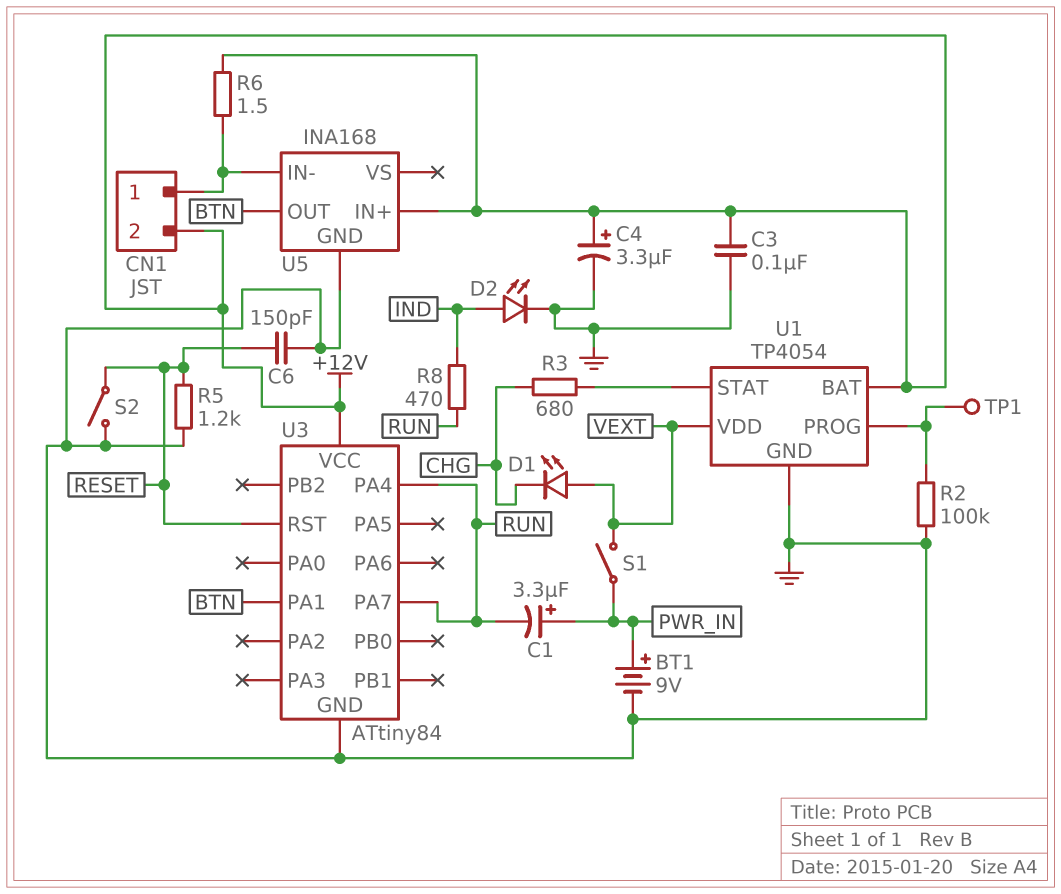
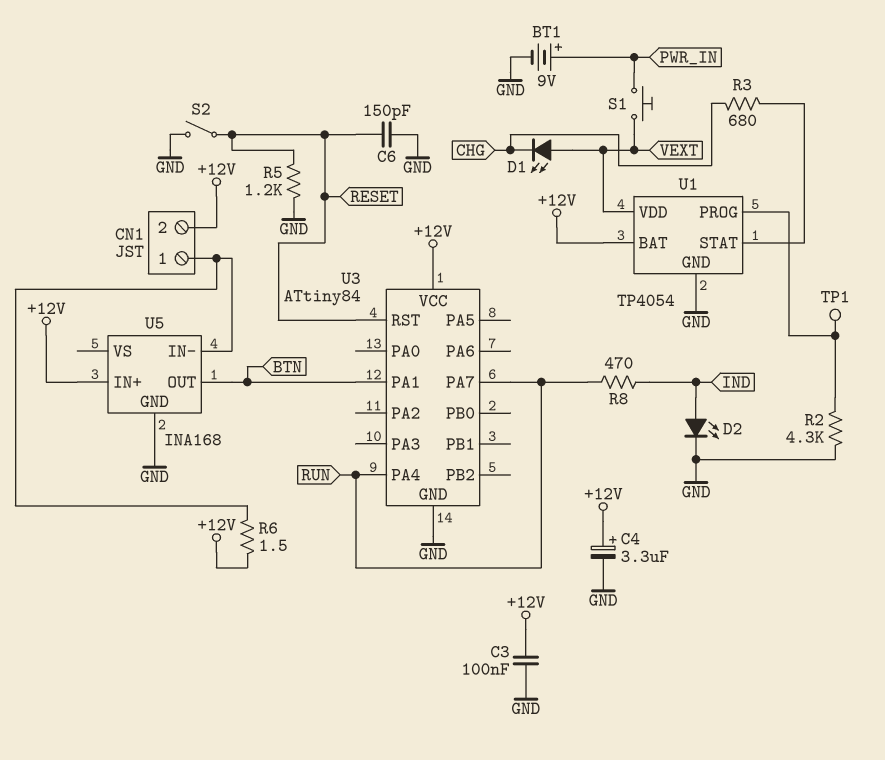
C1: 3.3uF (plus PWR_IN, minus RUN) -> none
R2: 100k (GND, U1/PROG) -> 4.3k (GND, U1/PROG)
S1: switch (PWR_IN, VEXT) -> button (PWR_IN, VEXT)

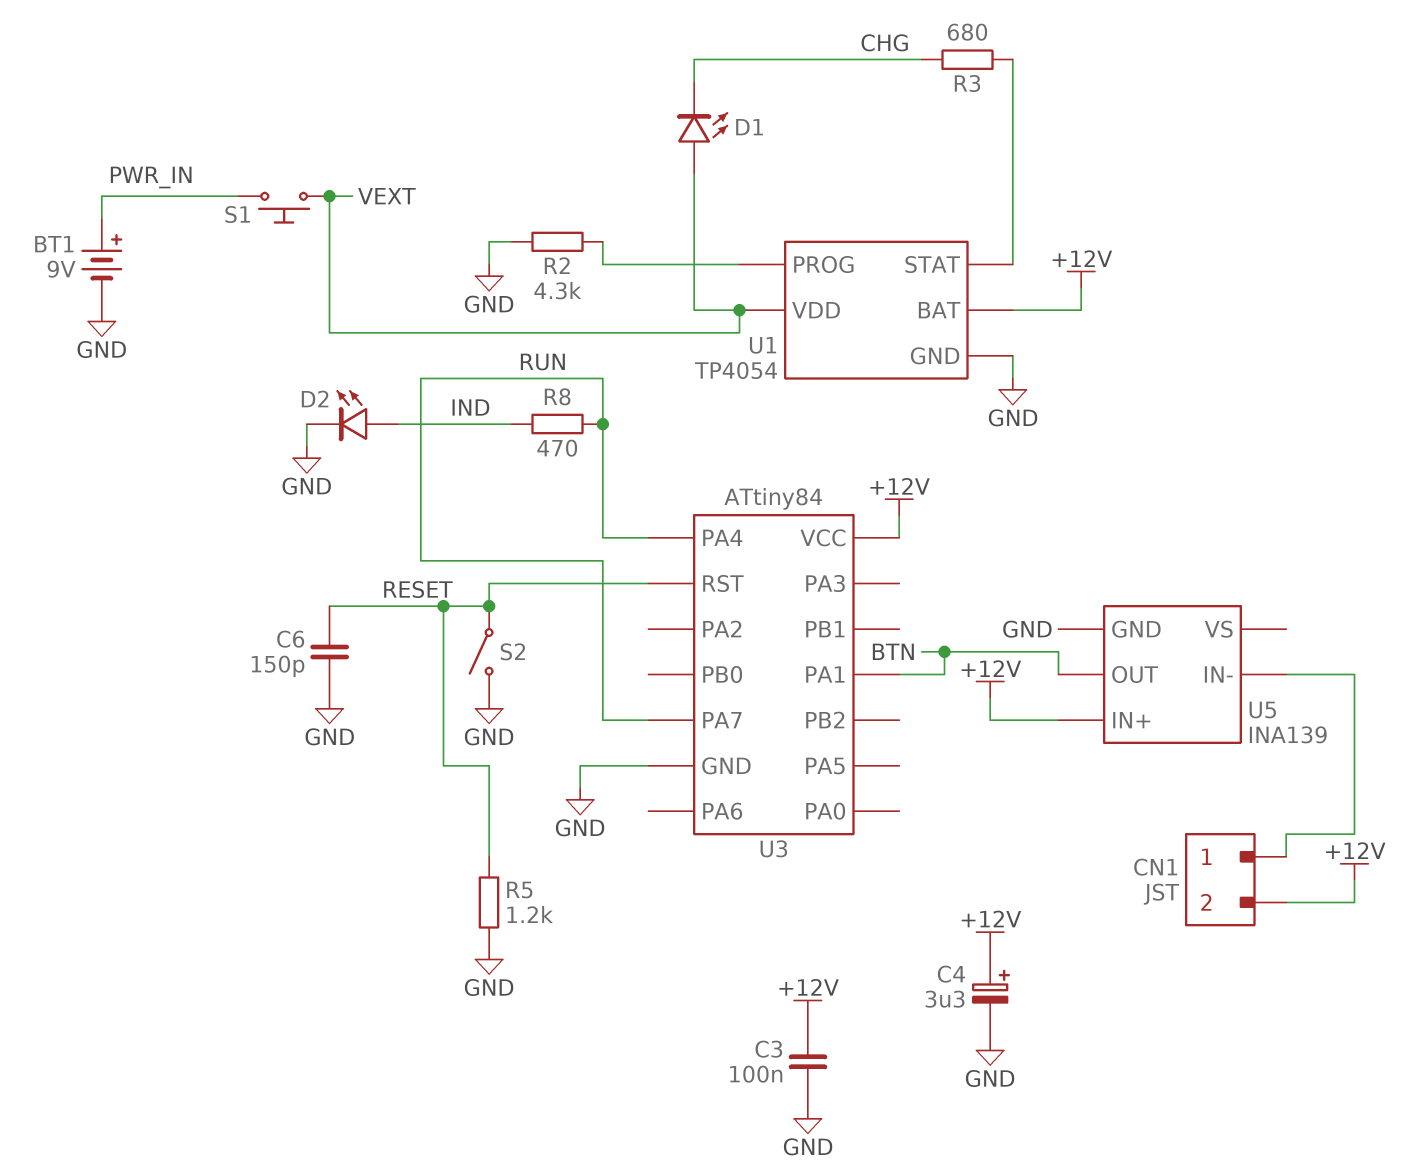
R6: 1.5 (+12V, CN1/1) -> none
TP1: test point (U1/PROG) -> none
U5: INA168 -> INA139

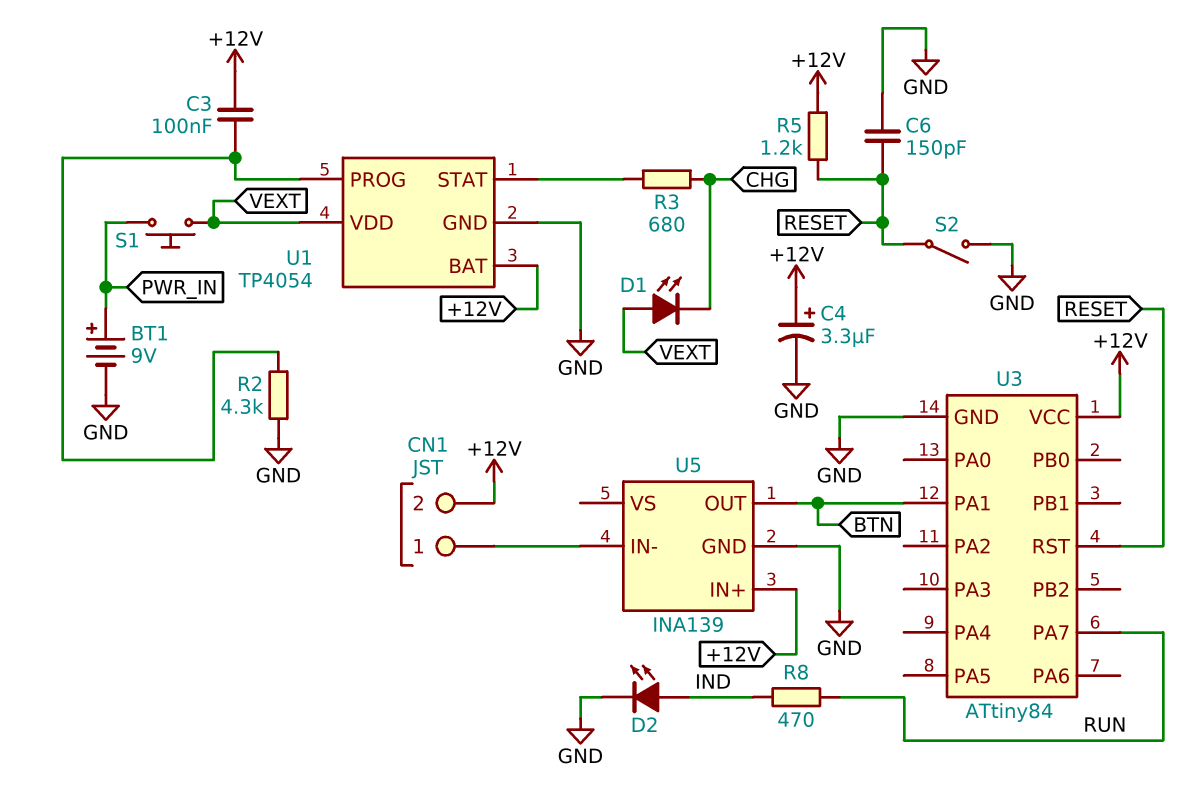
C3: 100nF (+12V, GND) -> 100nF (+12V, U1/PROG)
R5: 1.2k (GND, RESET) -> 1.2k (+12V, RESET)
U3 pin PA4: RUN -> none

